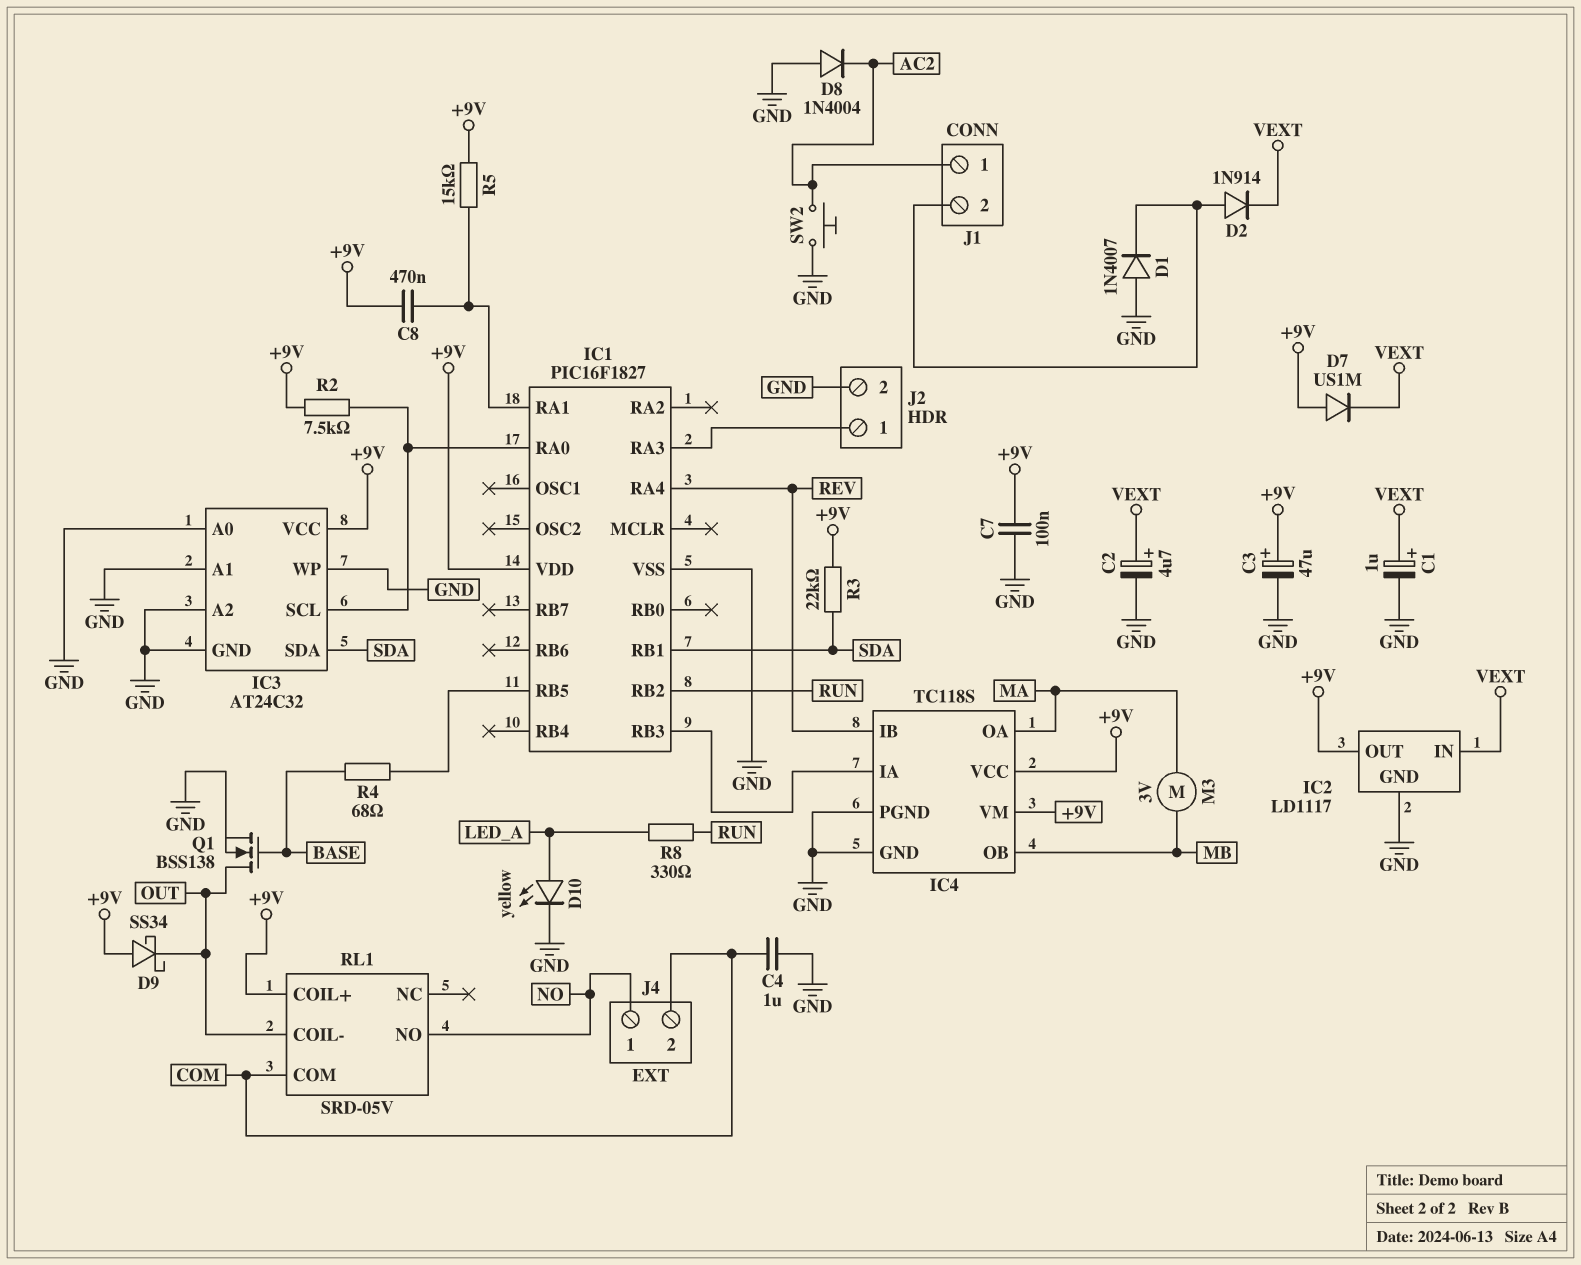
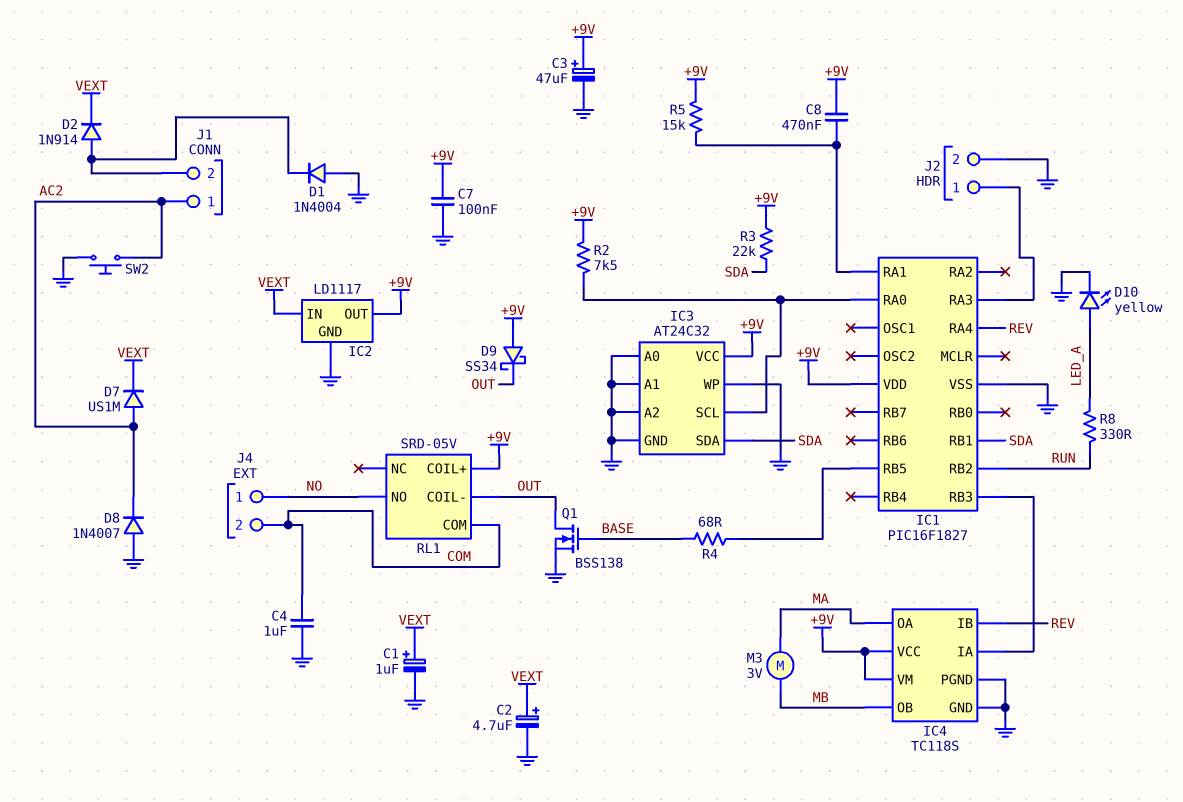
D1: diode 1N4007 (A GND, K J1/2) -> diode 1N4004 (A GND, K J1/2)
D7: diode US1M (A +9V, K VEXT) -> diode US1M (A AC2, K VEXT)
D8: diode 1N4004 (A GND, K AC2) -> diode 1N4007 (A GND, K AC2)

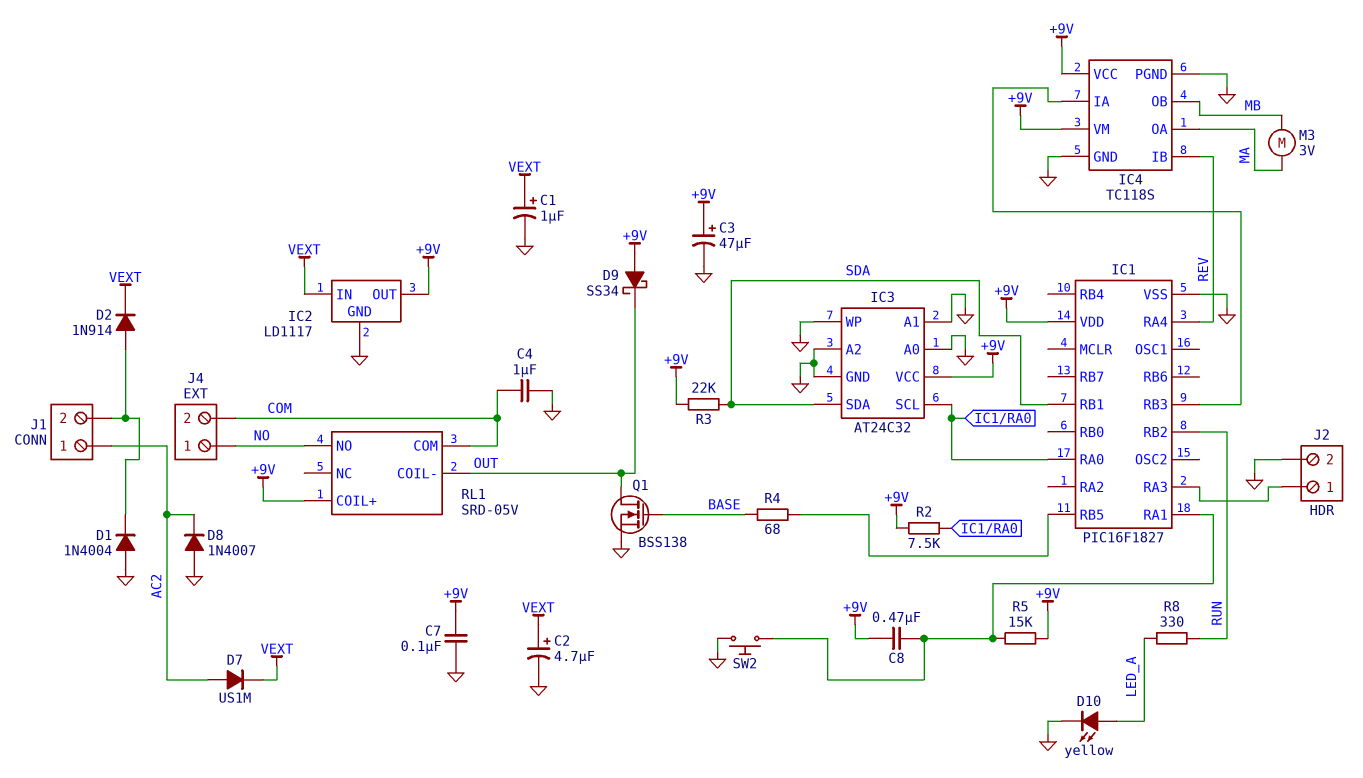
SW2: button (AC2, GND) -> button (GND, IC1/RA1)

